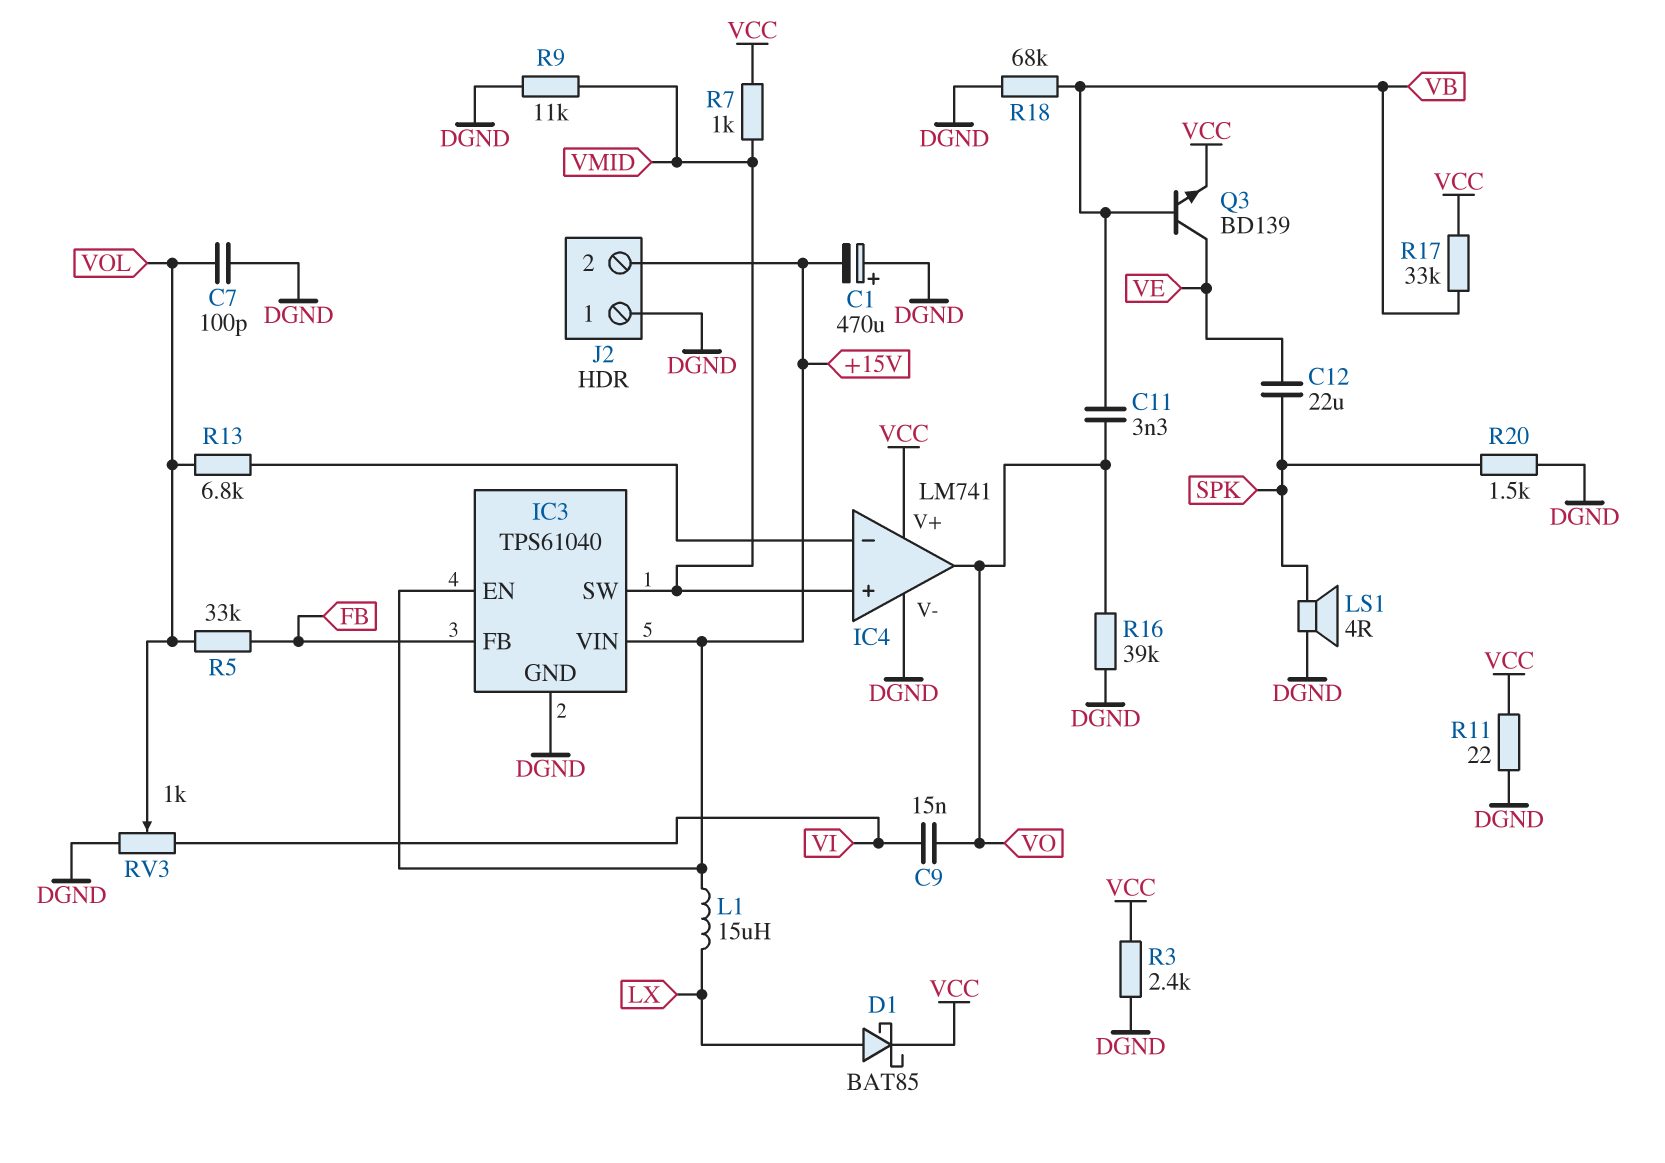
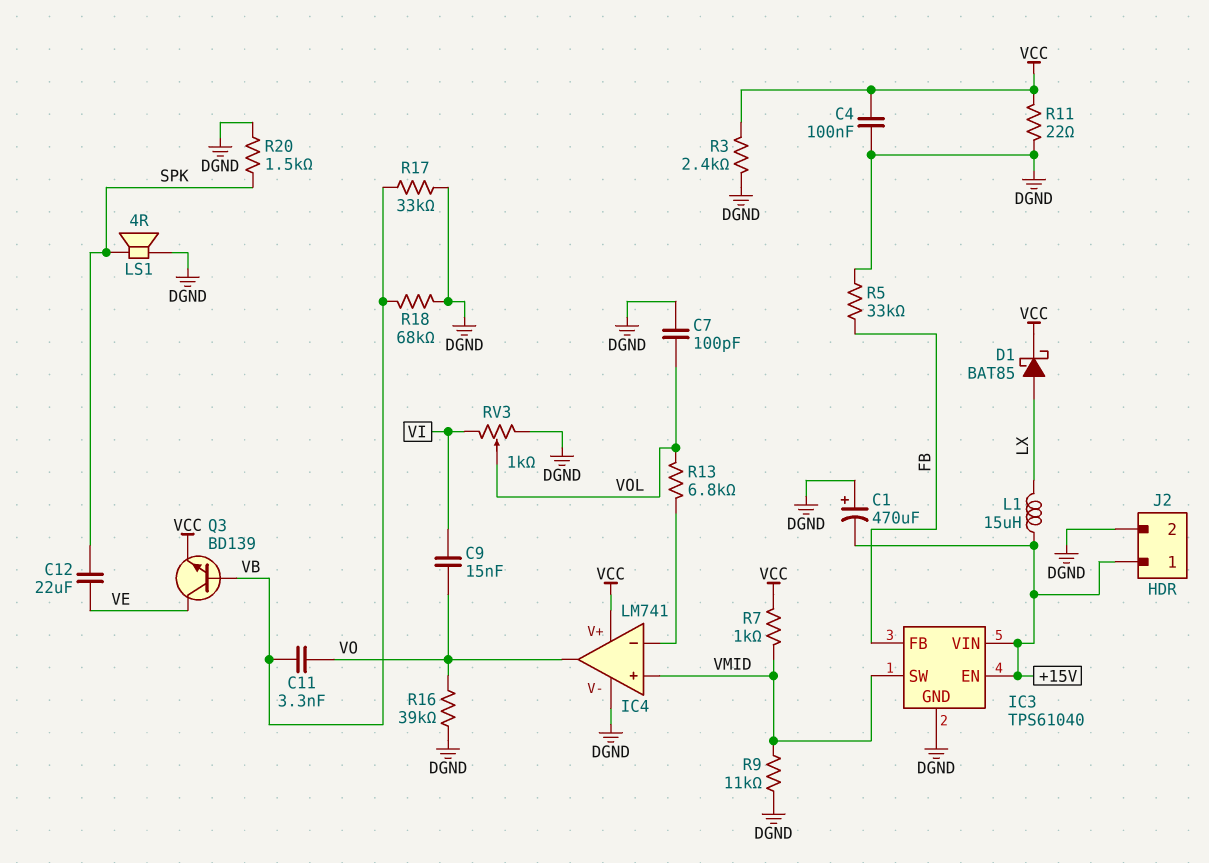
C4: none -> 100nF (DGND, VCC)
J2 pin 1: DGND -> +15V
J2 pin 2: +15V -> DGND
R5: 33k (FB, VOL) -> 33k (DGND, FB)
R17: 33k (VB, VCC) -> 33k (DGND, VB)

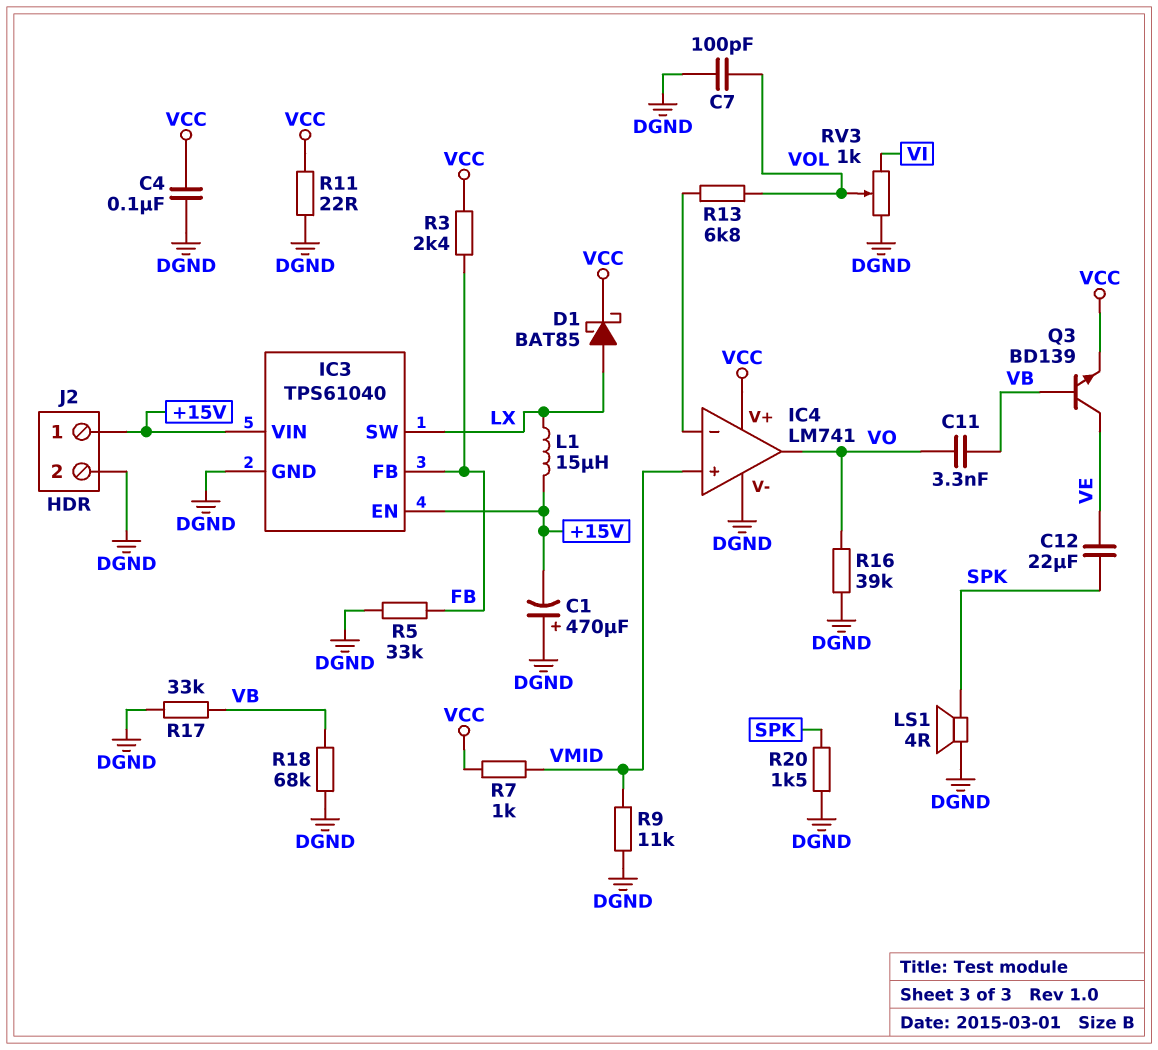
C9: 15nF (VI, VO) -> none
IC3 pin SW: VMID -> LX
R3: 2.4k (DGND, VCC) -> 2.4k (FB, VCC)

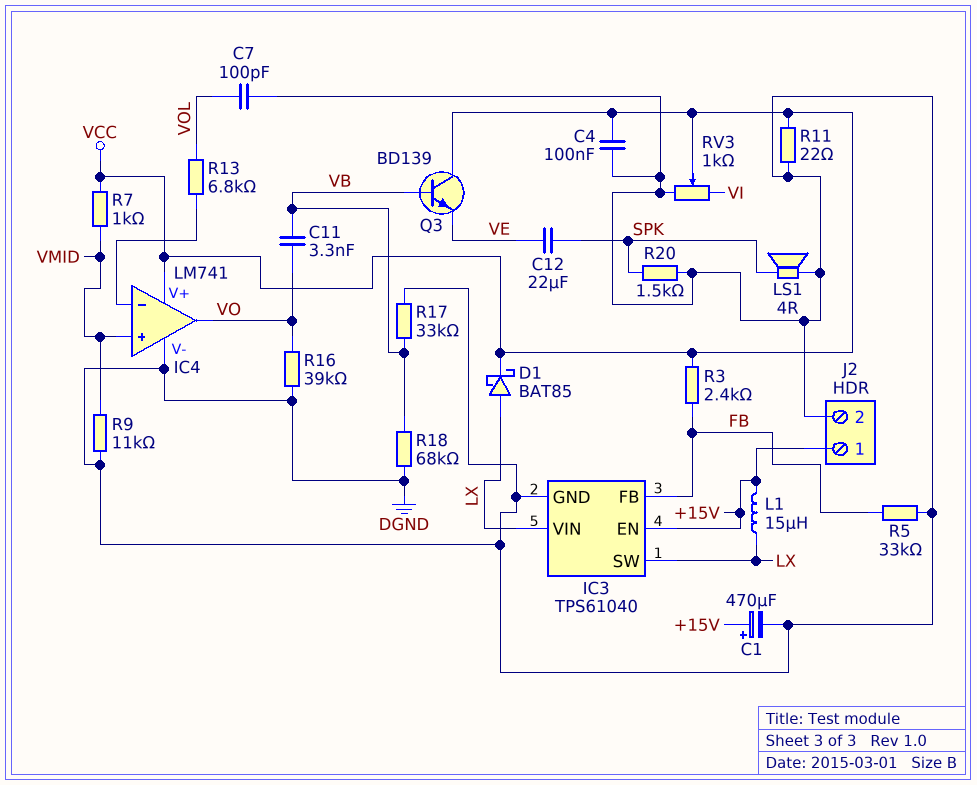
C1: 470uF (plus DGND, minus +15V) -> 470uF (plus +15V, minus DGND)
IC3 pin VIN: +15V -> LX
Q3: NPN BD139 (B VB, C VE, E VCC) -> NPN BD139 (B VB, C VCC, E VE)
RV3: 1k (DGND, VI, wiper VOL) -> 1k (DGND, VI, wiper VCC)

